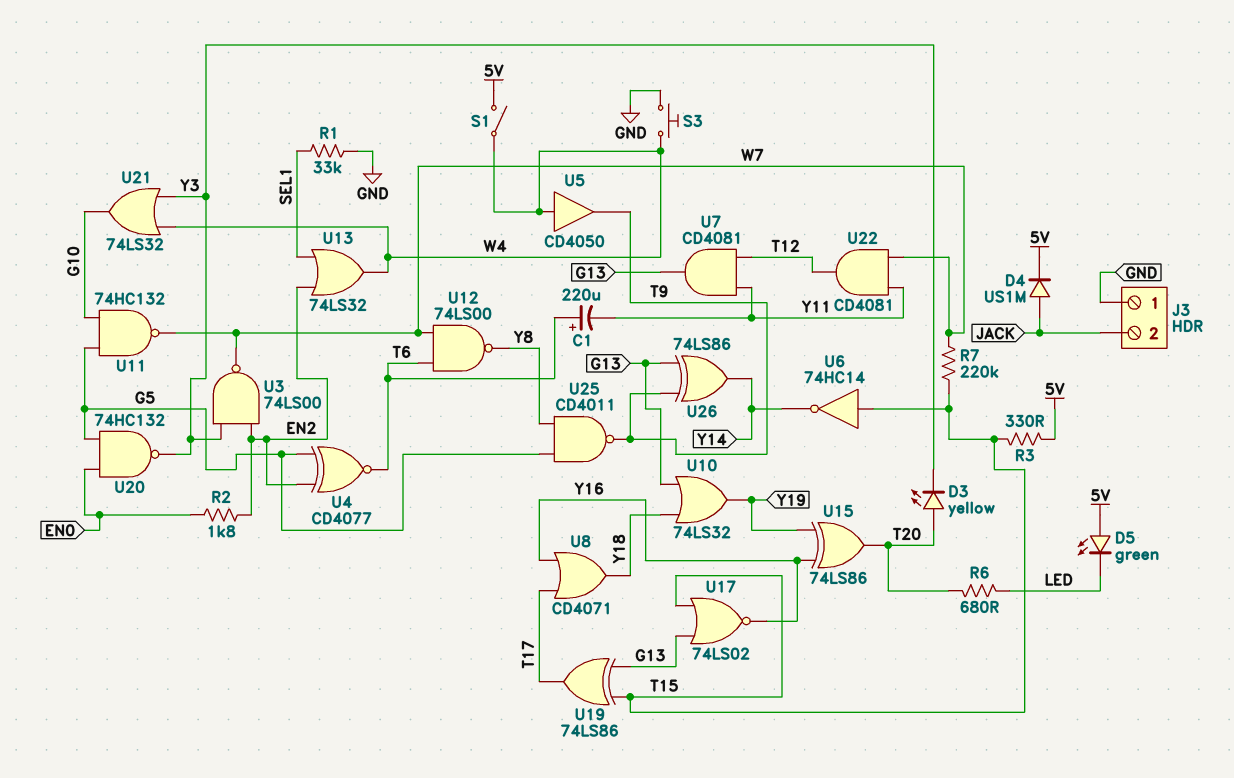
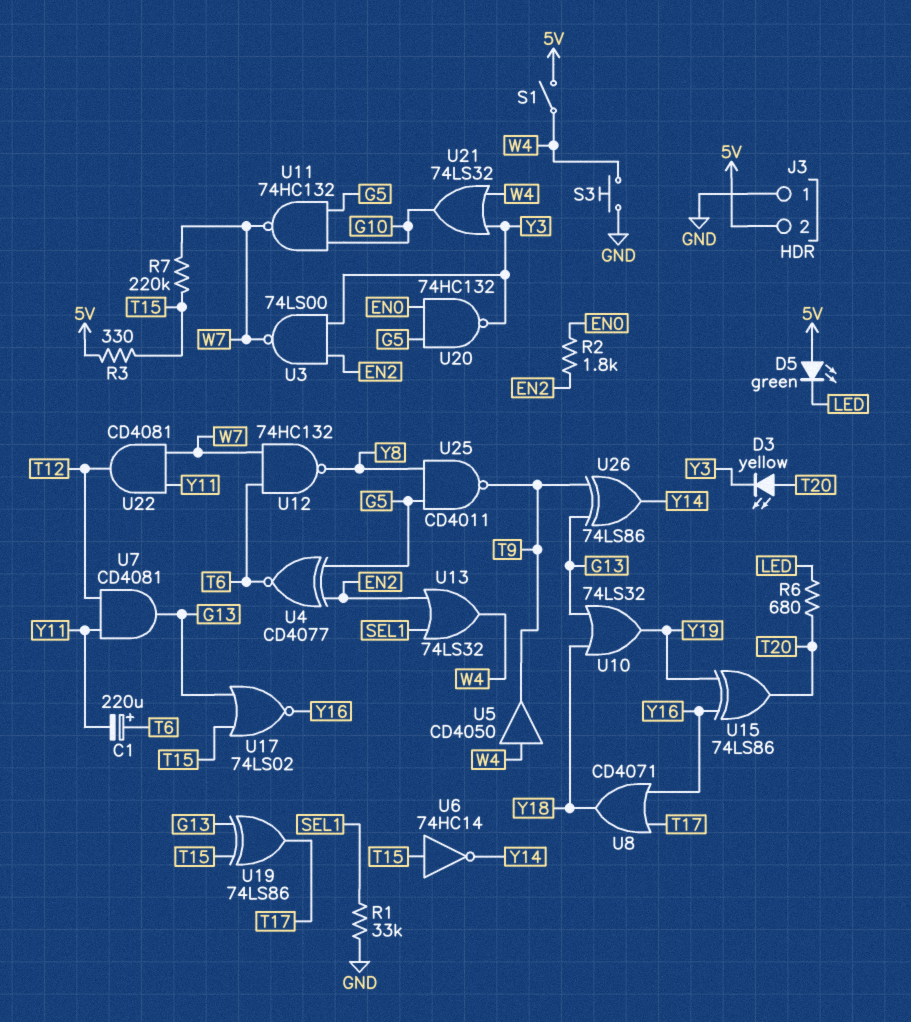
D4: diode US1M (A JACK, K 5V) -> none
J3 pin 2: JACK -> 5V
U12: NAND 74LS00 (in T6, in W7, out Y8) -> NAND 74HC132 (in T6, in W7, out Y8)

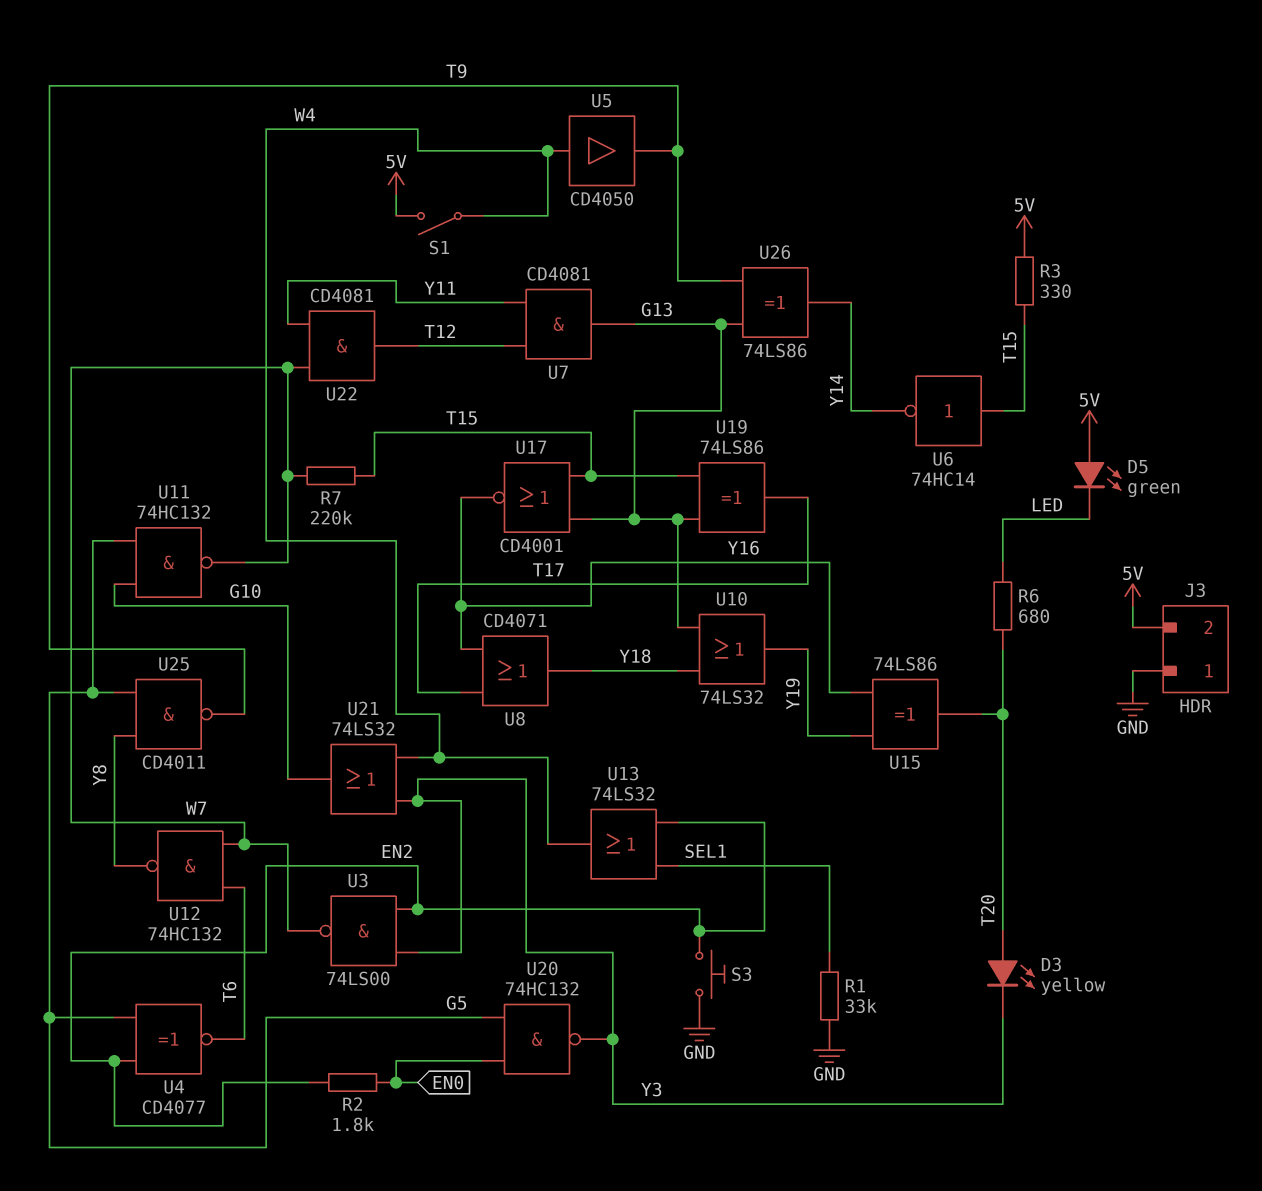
C1: 220uF (plus T6, minus Y11) -> none
S3: button (GND, W4) -> button (EN2, GND)
U17: NOR 74LS02 (in G13, in T15, out Y16) -> NOR CD4001 (in G13, in T15, out Y16)

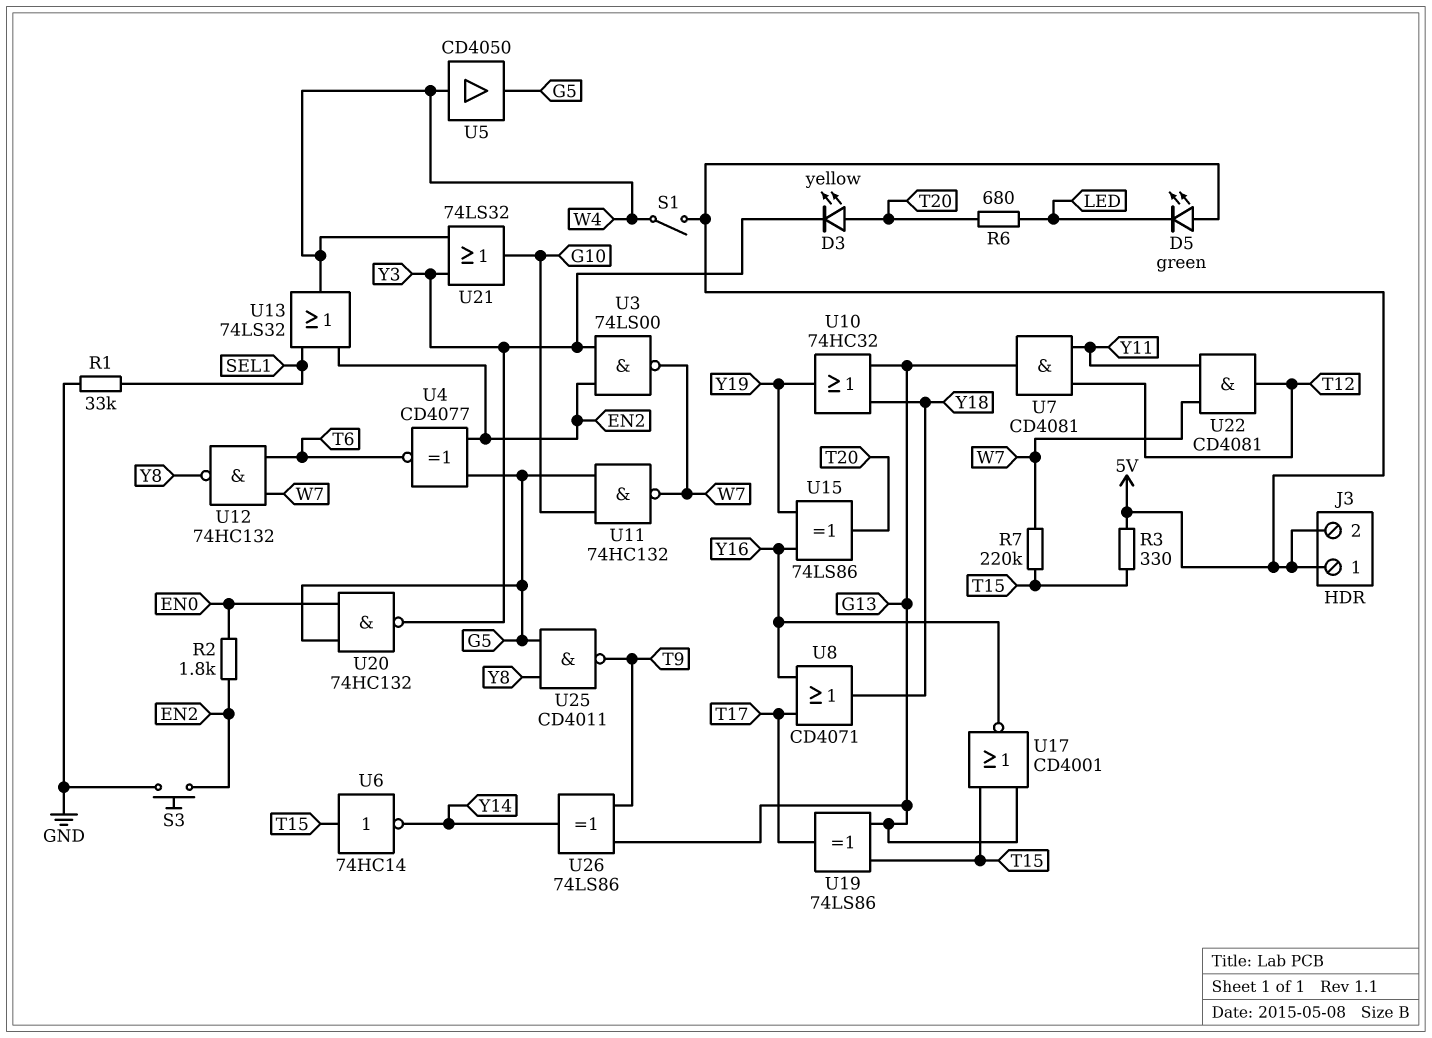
J3 pin 1: GND -> 5V
U5: buffer CD4050 (in W4, out T9) -> buffer CD4050 (in W4, out G5)
U10: OR 74LS32 (in G13, in Y18, out Y19) -> OR 74HC32 (in G13, in Y18, out Y19)

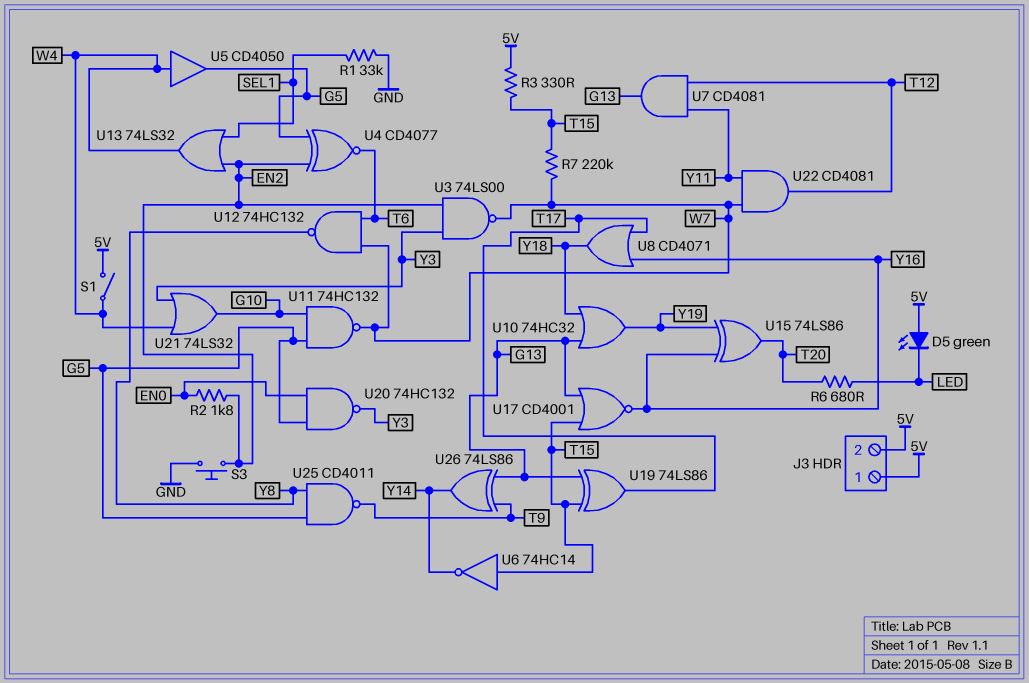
D3: LED yellow (A T20, K Y3) -> none

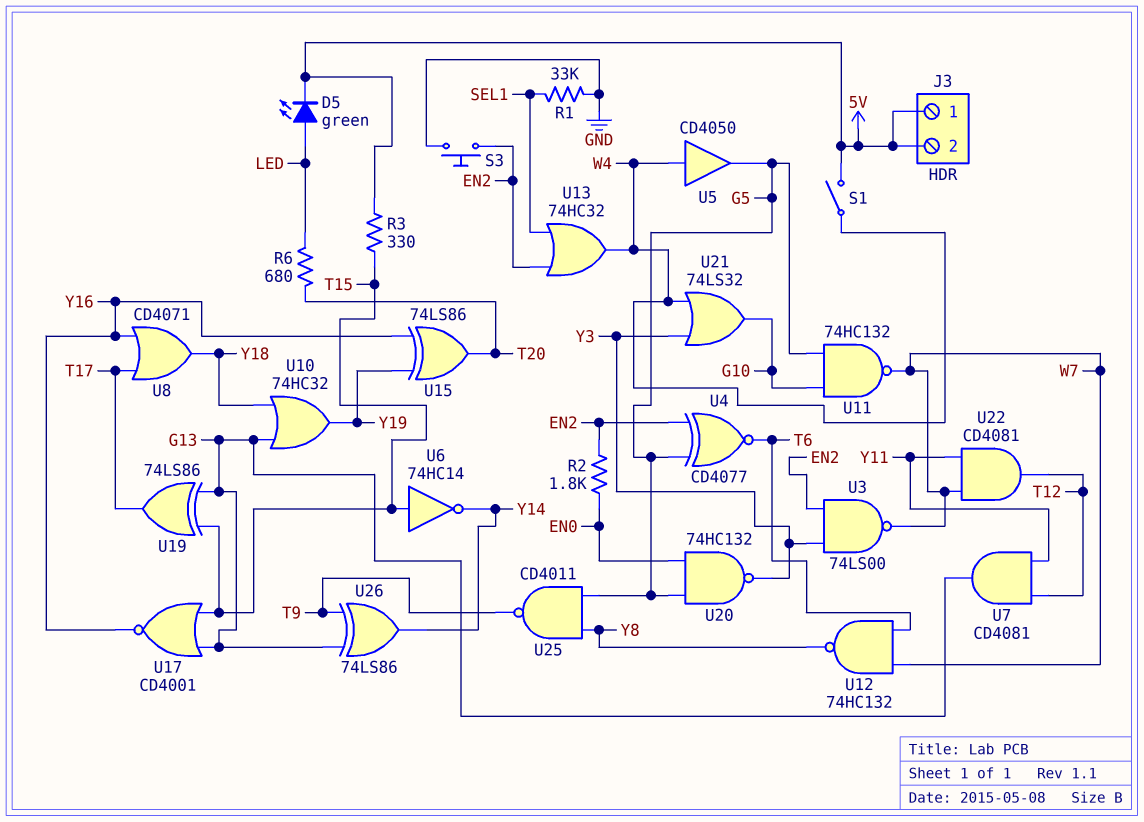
D5: LED green (A 5V, K LED) -> LED green (A LED, K 5V)
R7: 220k (T15, W7) -> none
U13: OR 74LS32 (in EN2, in SEL1, out W4) -> OR 74HC32 (in EN2, in SEL1, out W4)

